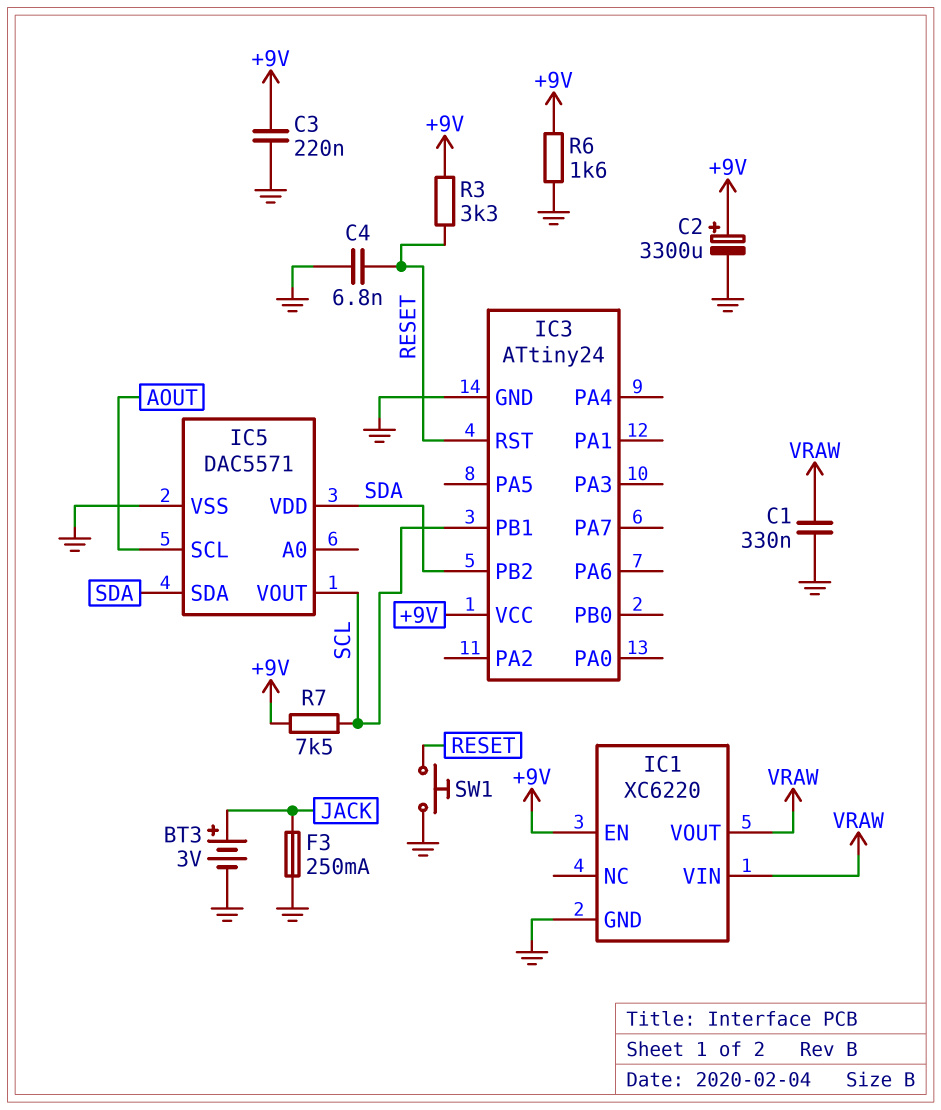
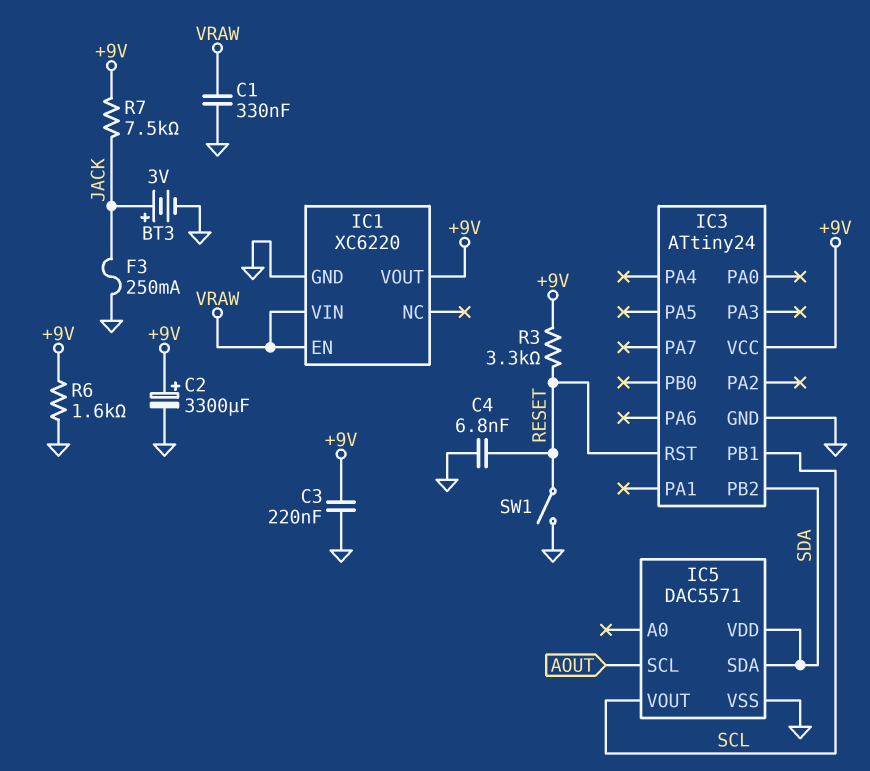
IC1 pin EN: +9V -> VRAW
IC1 pin VOUT: VRAW -> +9V
R7: 7.5k (+9V, SCL) -> 7.5k (+9V, JACK)
SW1: button (GND, RESET) -> switch (GND, RESET)

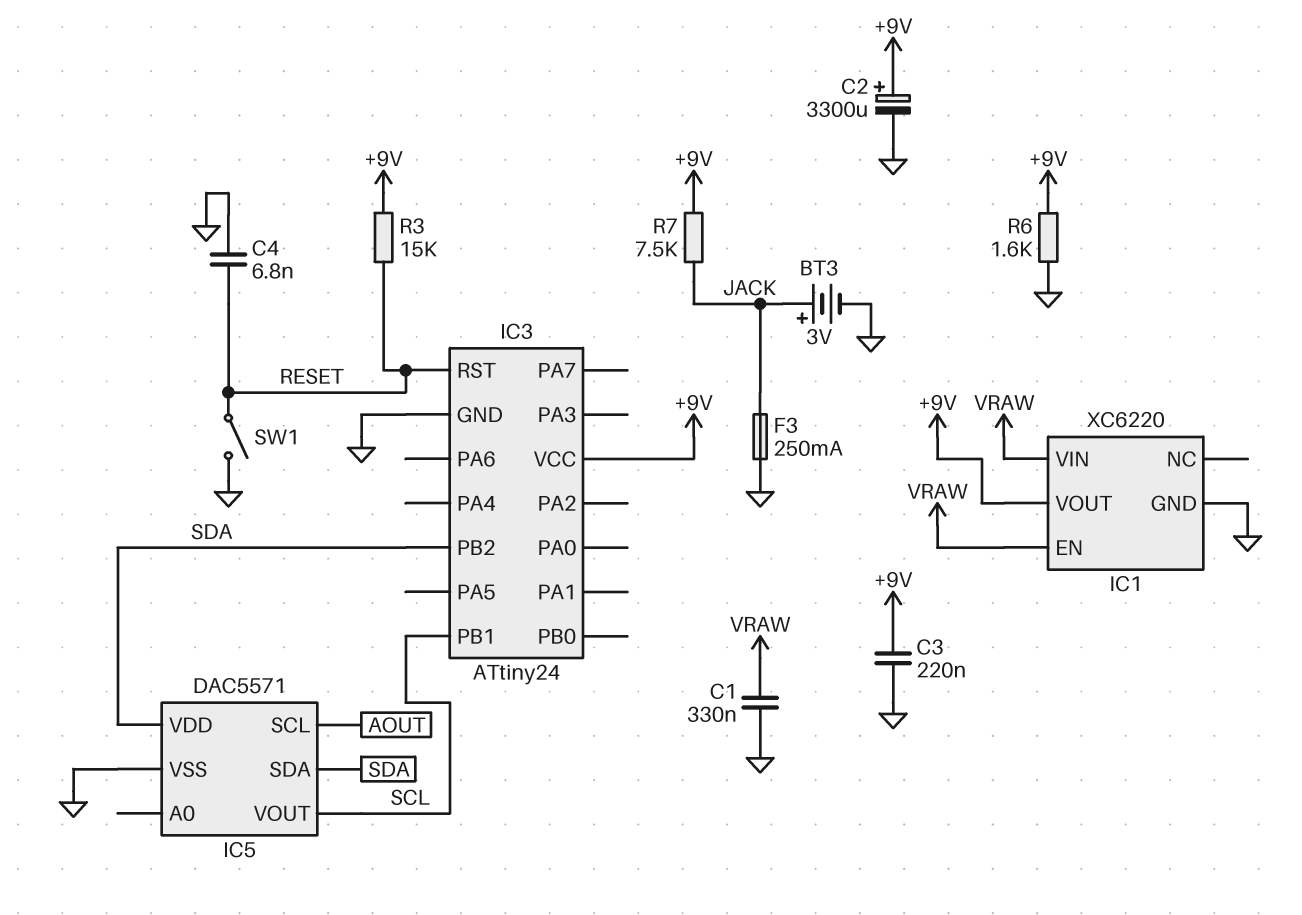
R3: 3.3k (+9V, RESET) -> 15k (+9V, RESET)

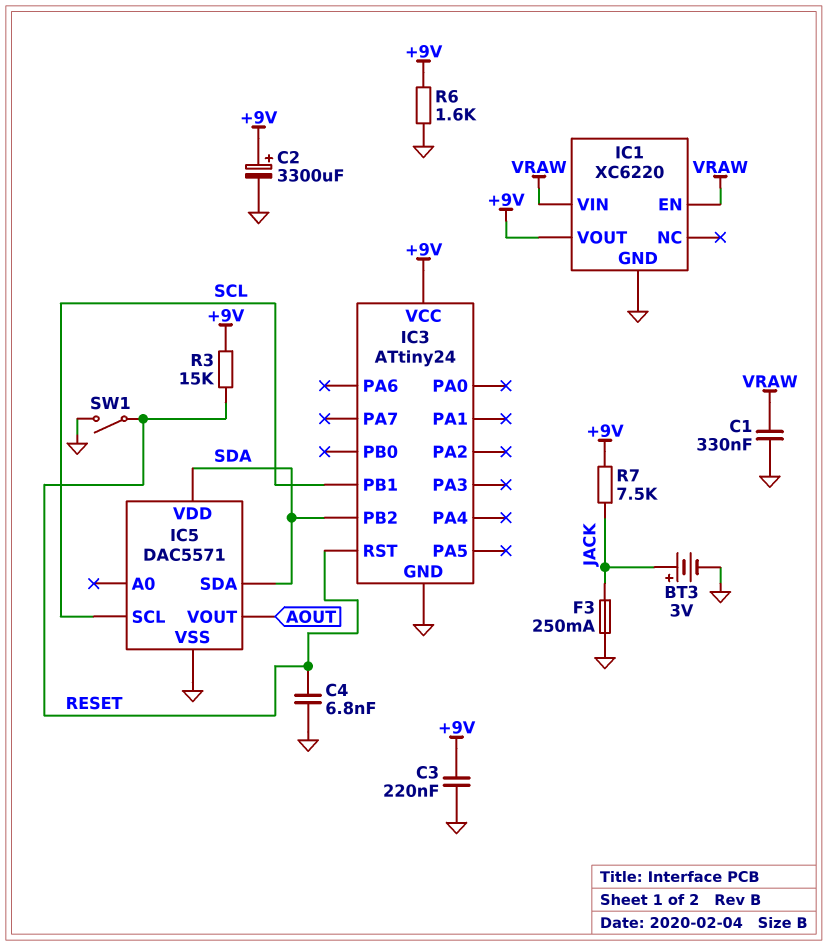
IC5 pin SCL: AOUT -> SCL
IC5 pin VOUT: SCL -> AOUT

